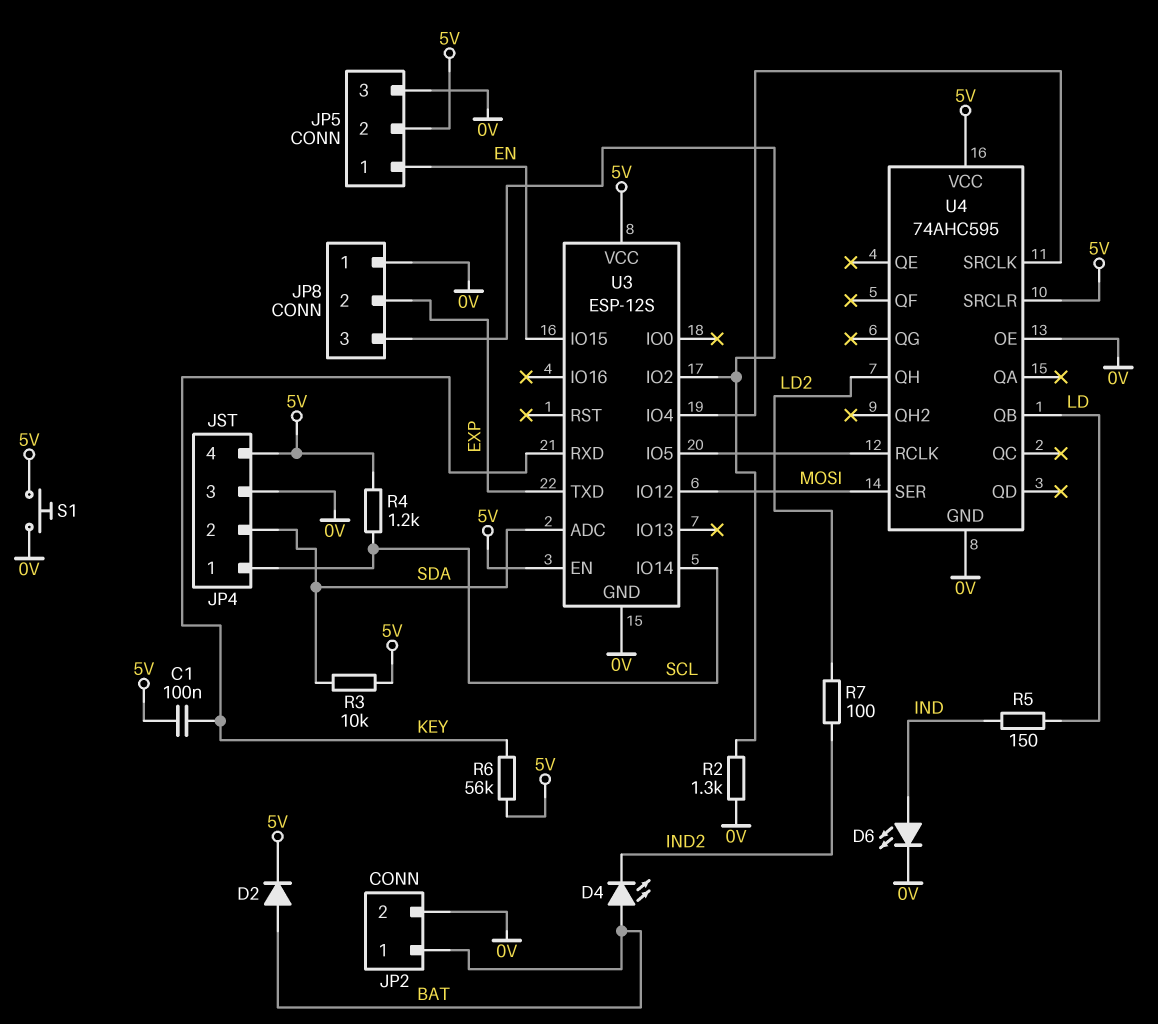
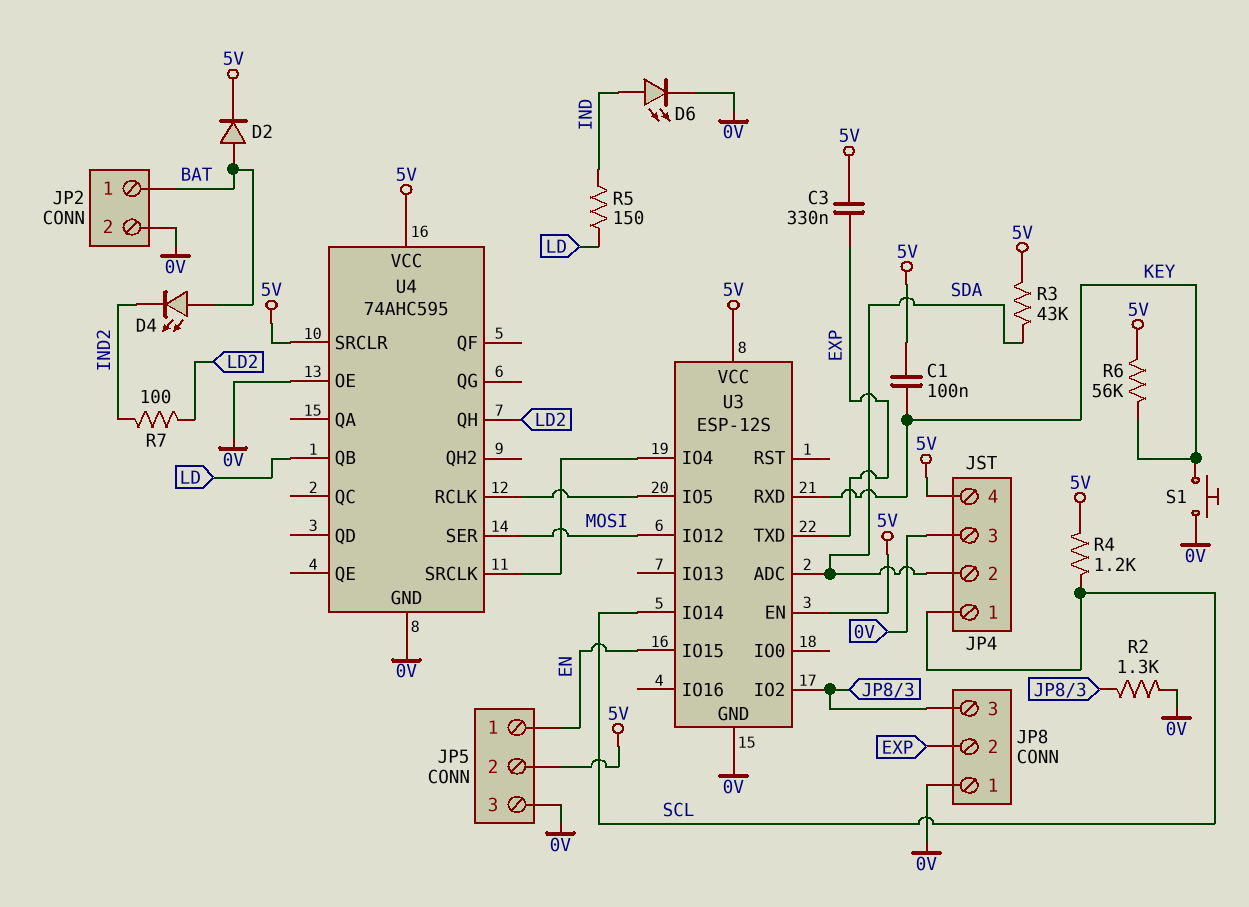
C3: none -> 330nF (5V, EXP)
R3: 10k (5V, SDA) -> 43k (5V, SDA)
S1: button (0V, 5V) -> button (0V, KEY)

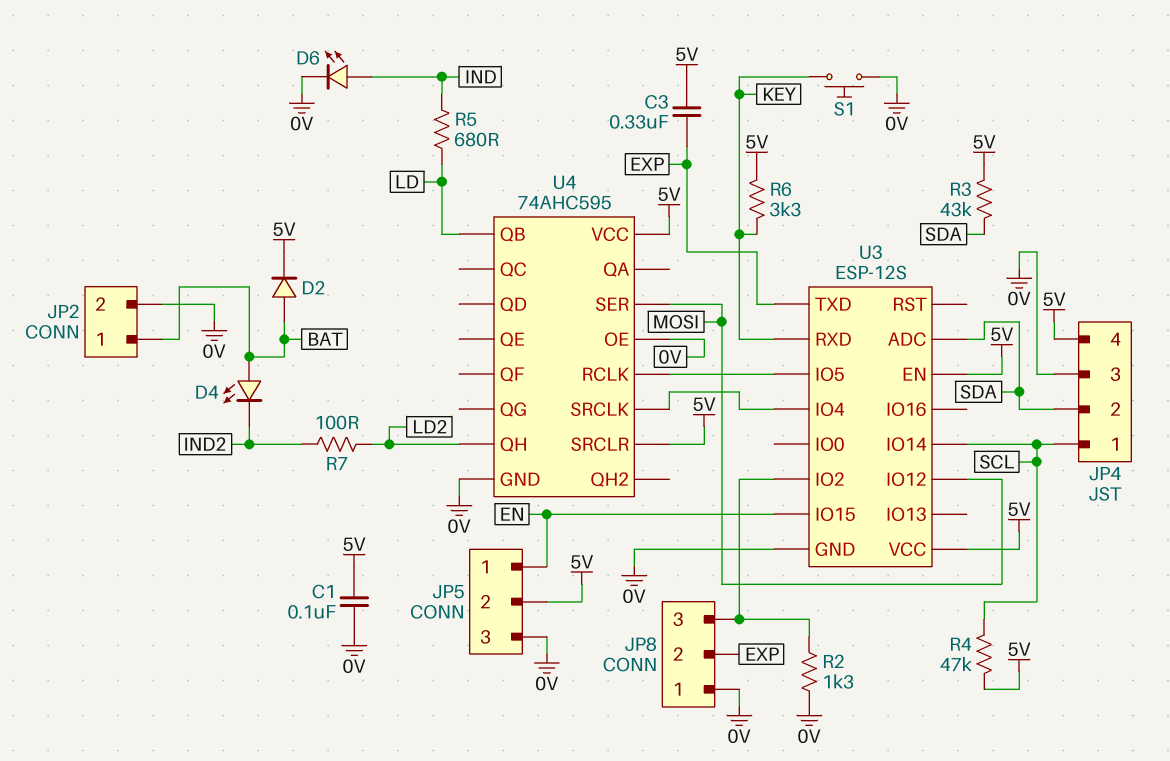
C1: 100nF (5V, KEY) -> 100nF (0V, 5V)
R4: 1.2k (5V, SCL) -> 47k (5V, SCL)
R5: 150 (IND, LD) -> 680 (IND, LD)
R6: 56k (5V, KEY) -> 3.3k (5V, KEY)

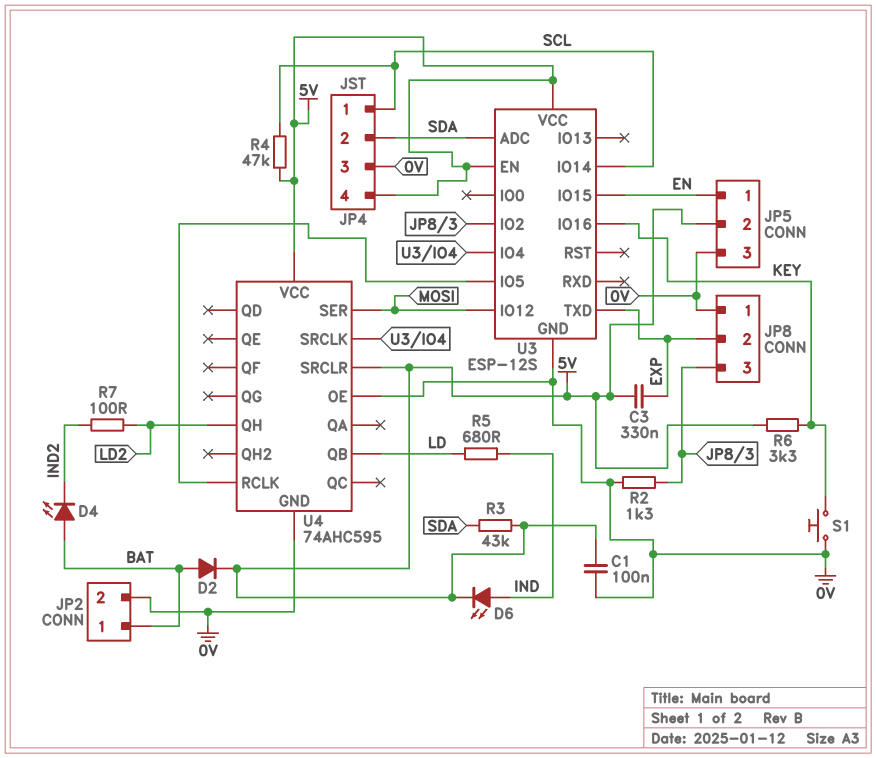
D6: LED (A IND, K 0V) -> LED (A IND, K 5V)
U3 pin IO16: none -> KEY
U3 pin RXD: KEY -> none

